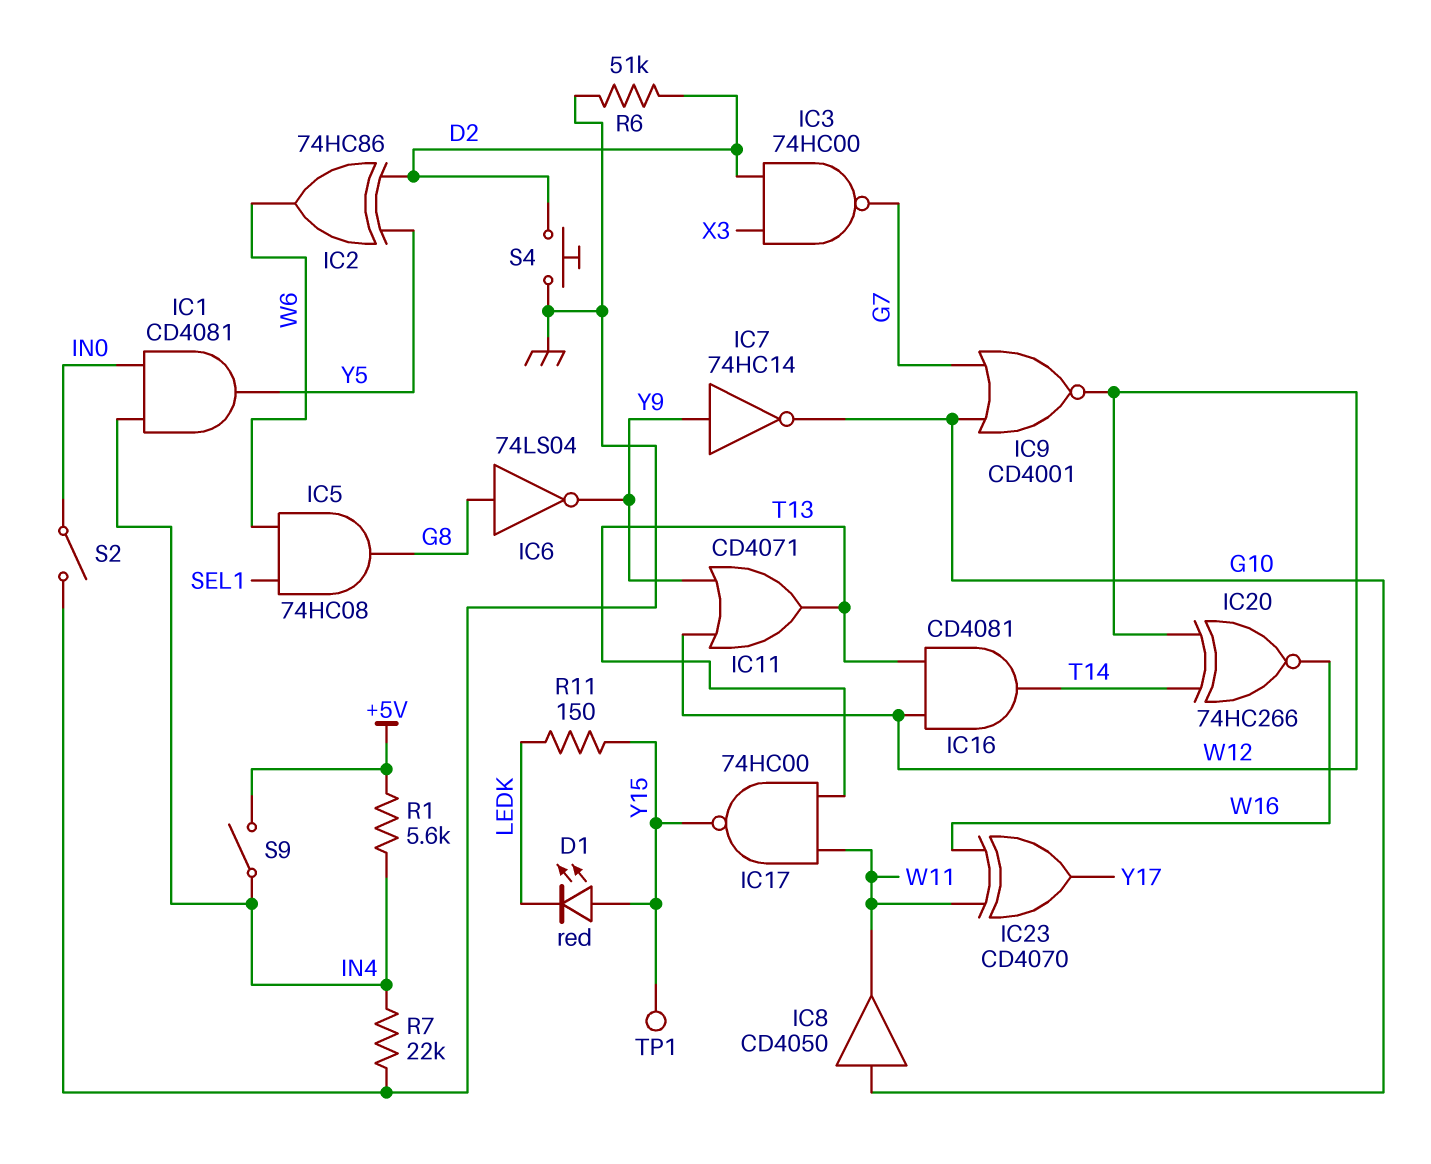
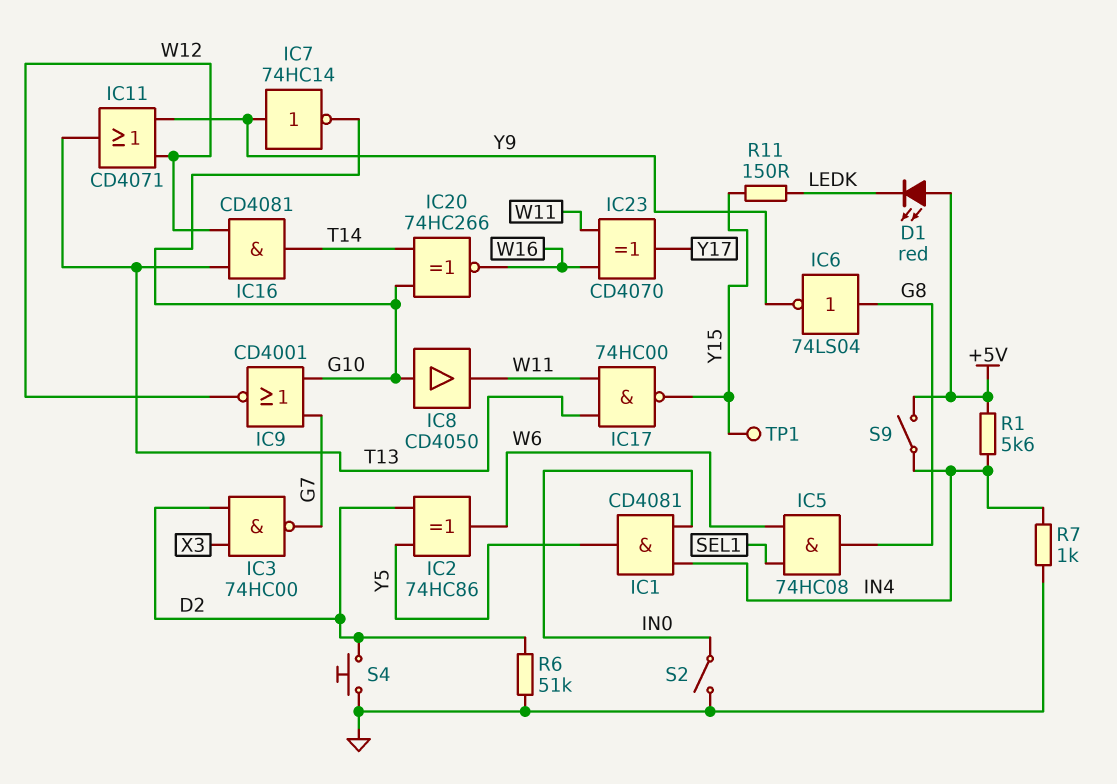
D1: LED red (A Y15, K LEDK) -> LED red (A +5V, K LEDK)
IC20: XNOR 74HC266 (in T14, in W12, out W16) -> XNOR 74HC266 (in G10, in T14, out W16)
R7: 22k (GND, IN4) -> 1k (GND, IN4)

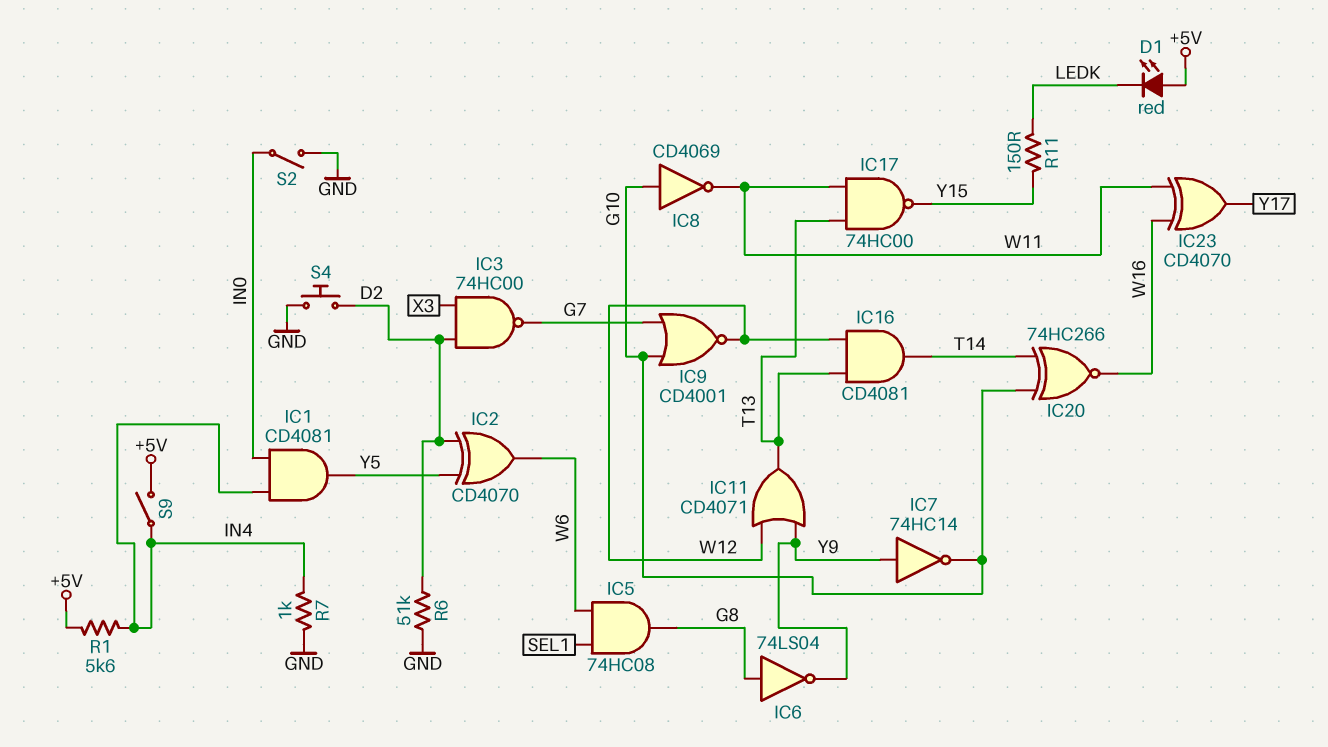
IC2: XOR 74HC86 (in D2, in Y5, out W6) -> XOR CD4070 (in D2, in Y5, out W6)
IC8: buffer CD4050 (in G10, out W11) -> NOT CD4069 (in G10, out W11)
TP1: test point (Y15) -> none

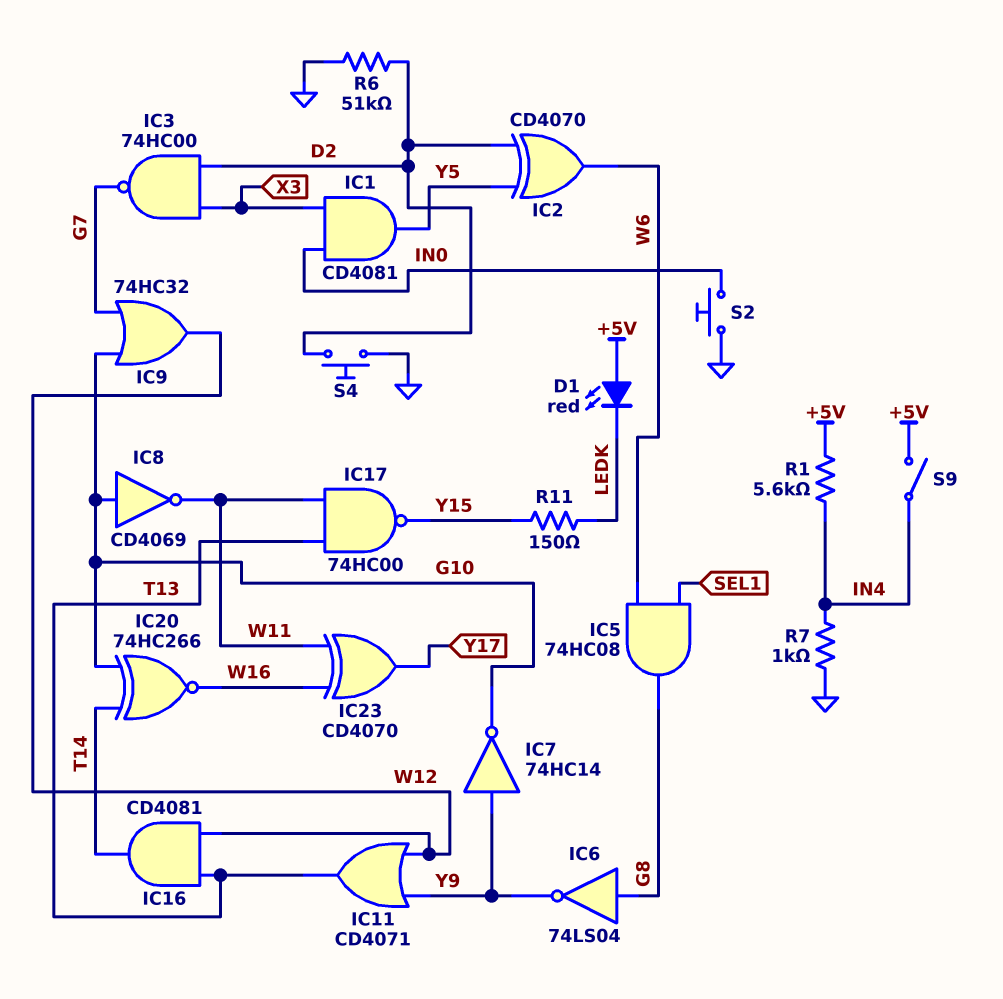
IC1: AND CD4081 (in IN0, in IN4, out Y5) -> AND CD4081 (in IN0, in X3, out Y5)
IC9: NOR CD4001 (in G7, in G10, out W12) -> OR 74HC32 (in G7, in G10, out W12)
S2: switch (GND, IN0) -> button (GND, IN0)

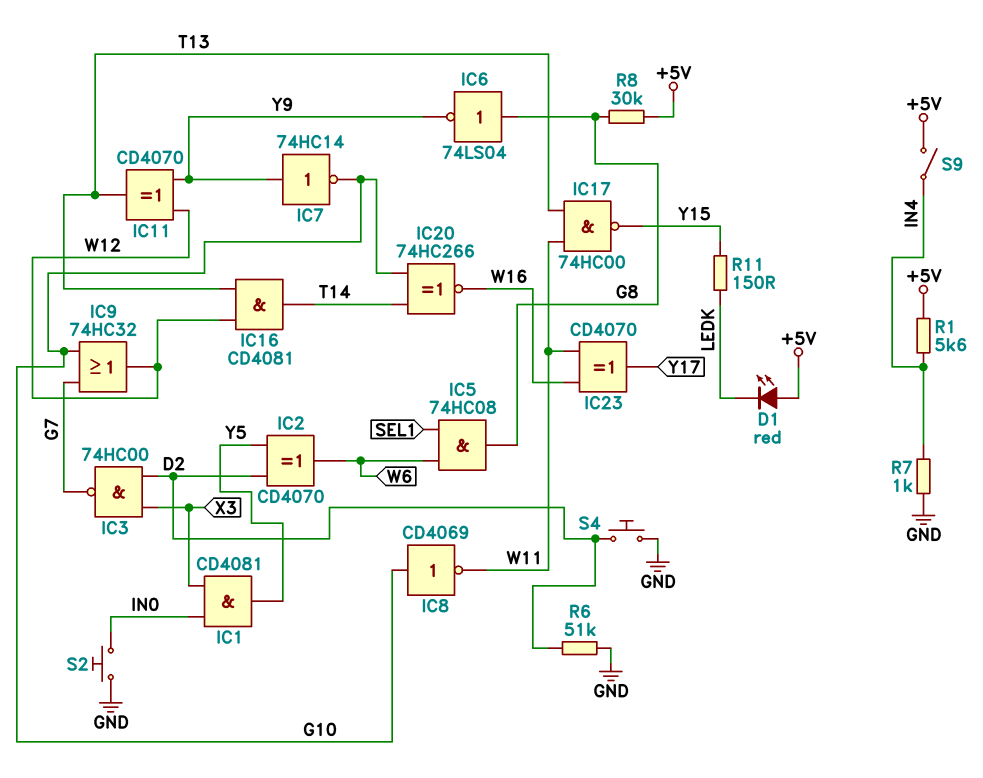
IC11: OR CD4071 (in W12, in Y9, out T13) -> XOR CD4070 (in W12, in Y9, out T13)
R8: none -> 30k (+5V, G8)

